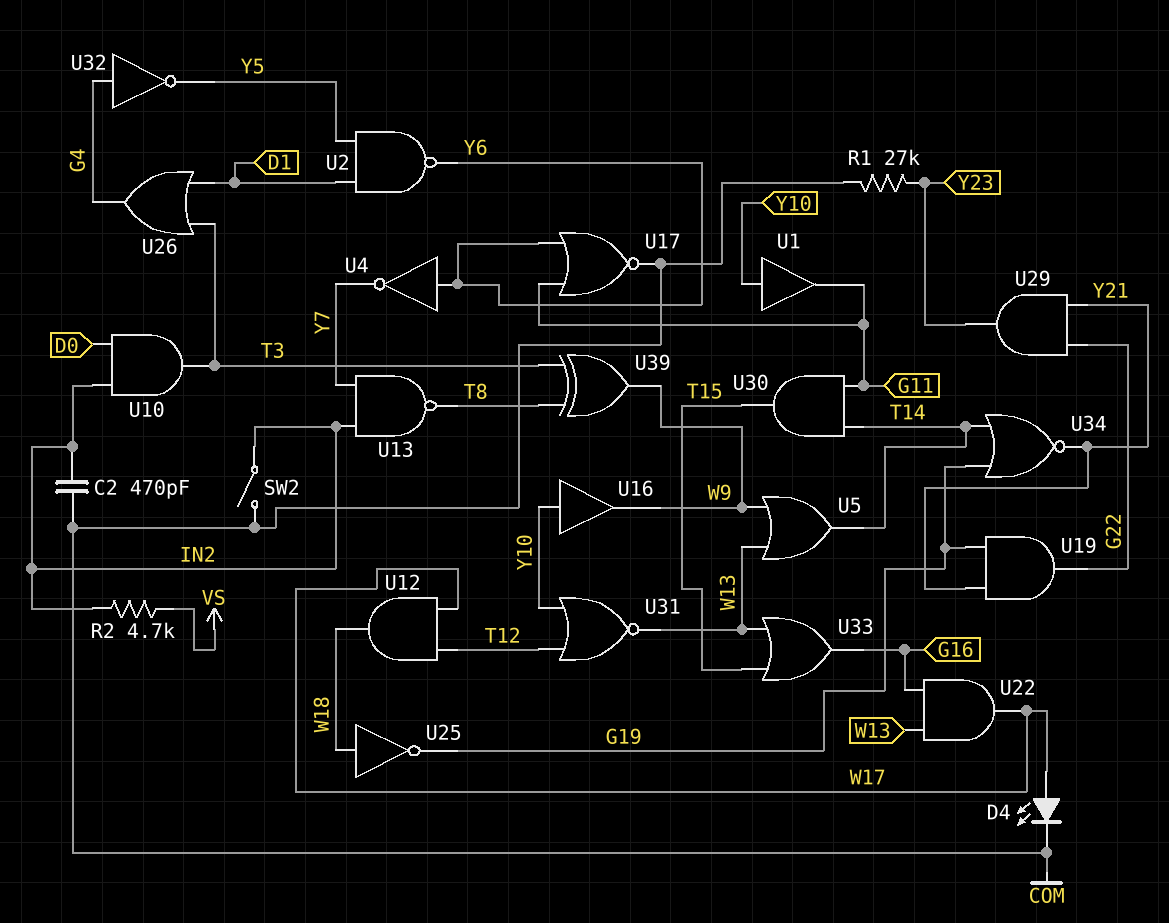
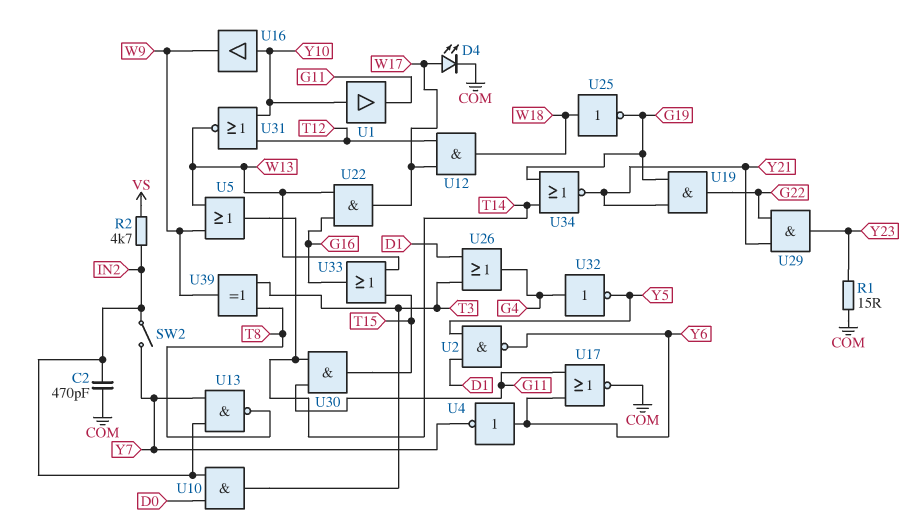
R1: 27k (COM, Y23) -> 15 (COM, Y23)
SW2: switch (COM, IN2) -> switch (IN2, Y7)

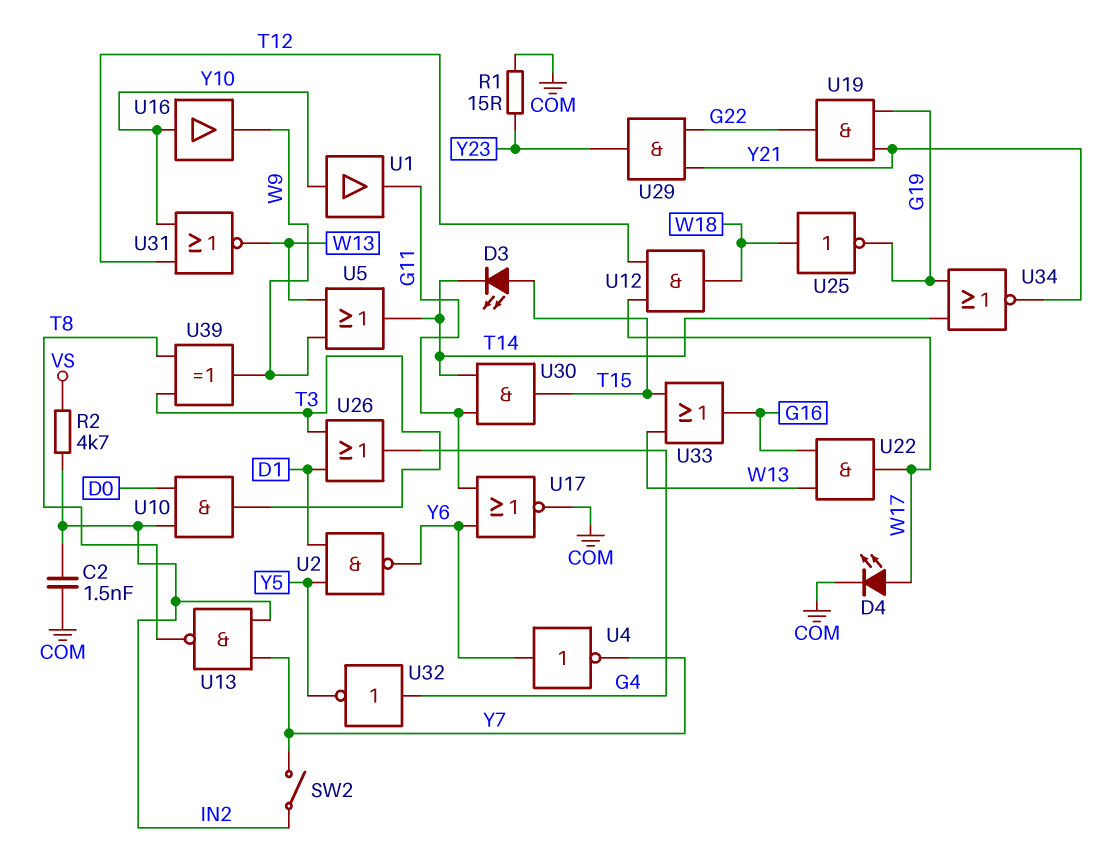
C2: 470pF (COM, IN2) -> 1.5nF (COM, IN2)
D3: none -> LED (A T15, K T14)

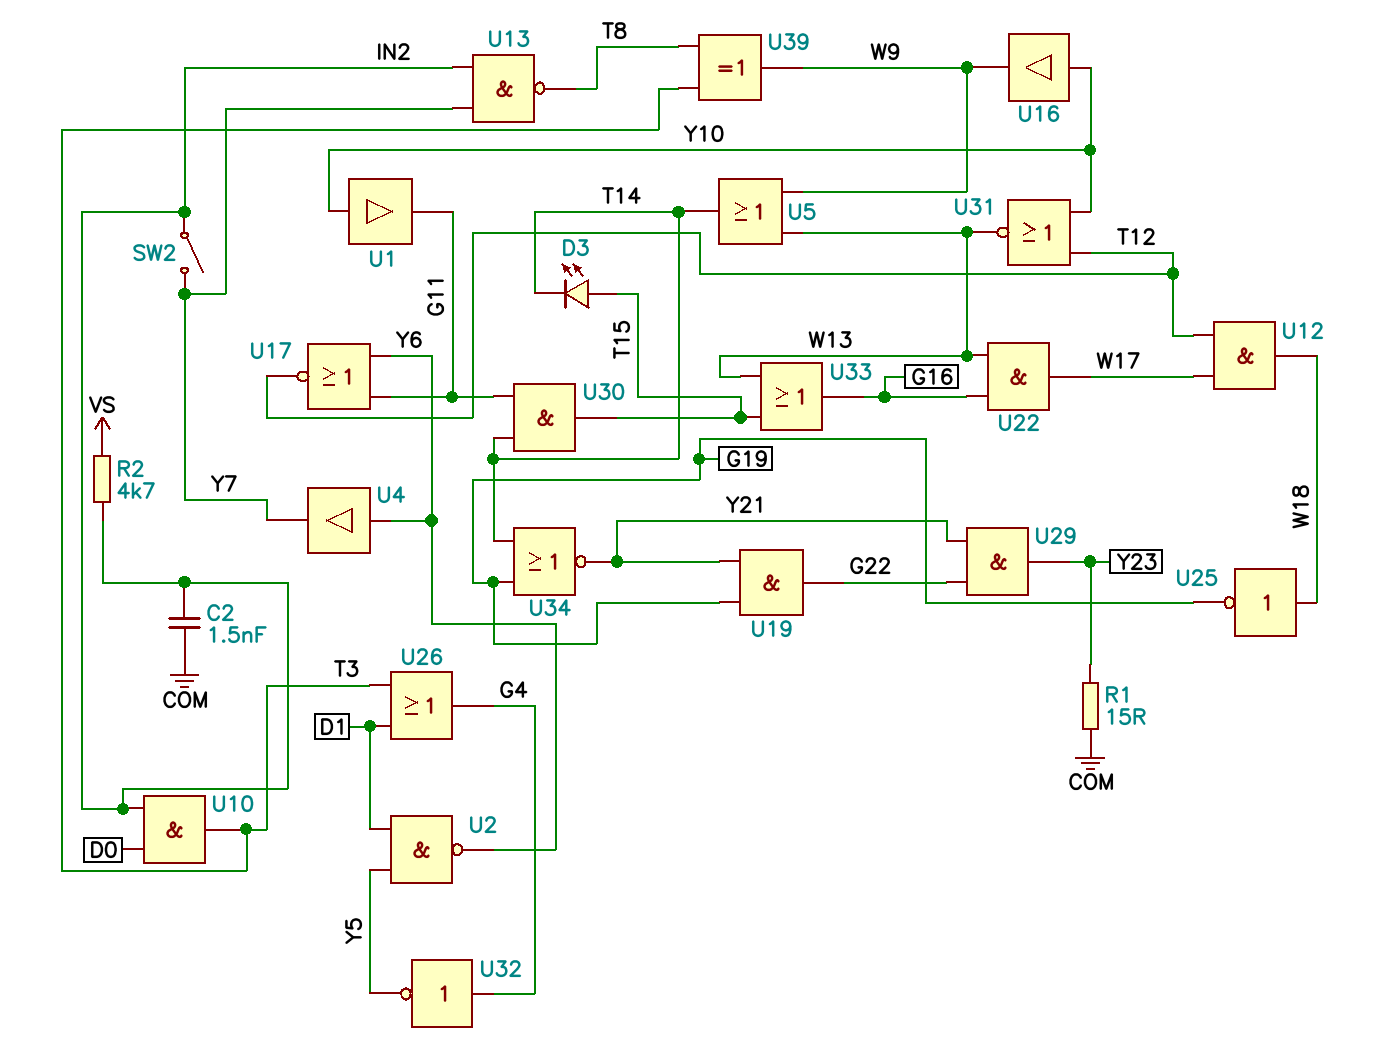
D4: LED (A W17, K COM) -> none
U4: NOT (in Y6, out Y7) -> buffer (in Y6, out Y7)
U17: NOR (in G11, in Y6, out COM) -> NOR (in G11, in Y6, out T12)

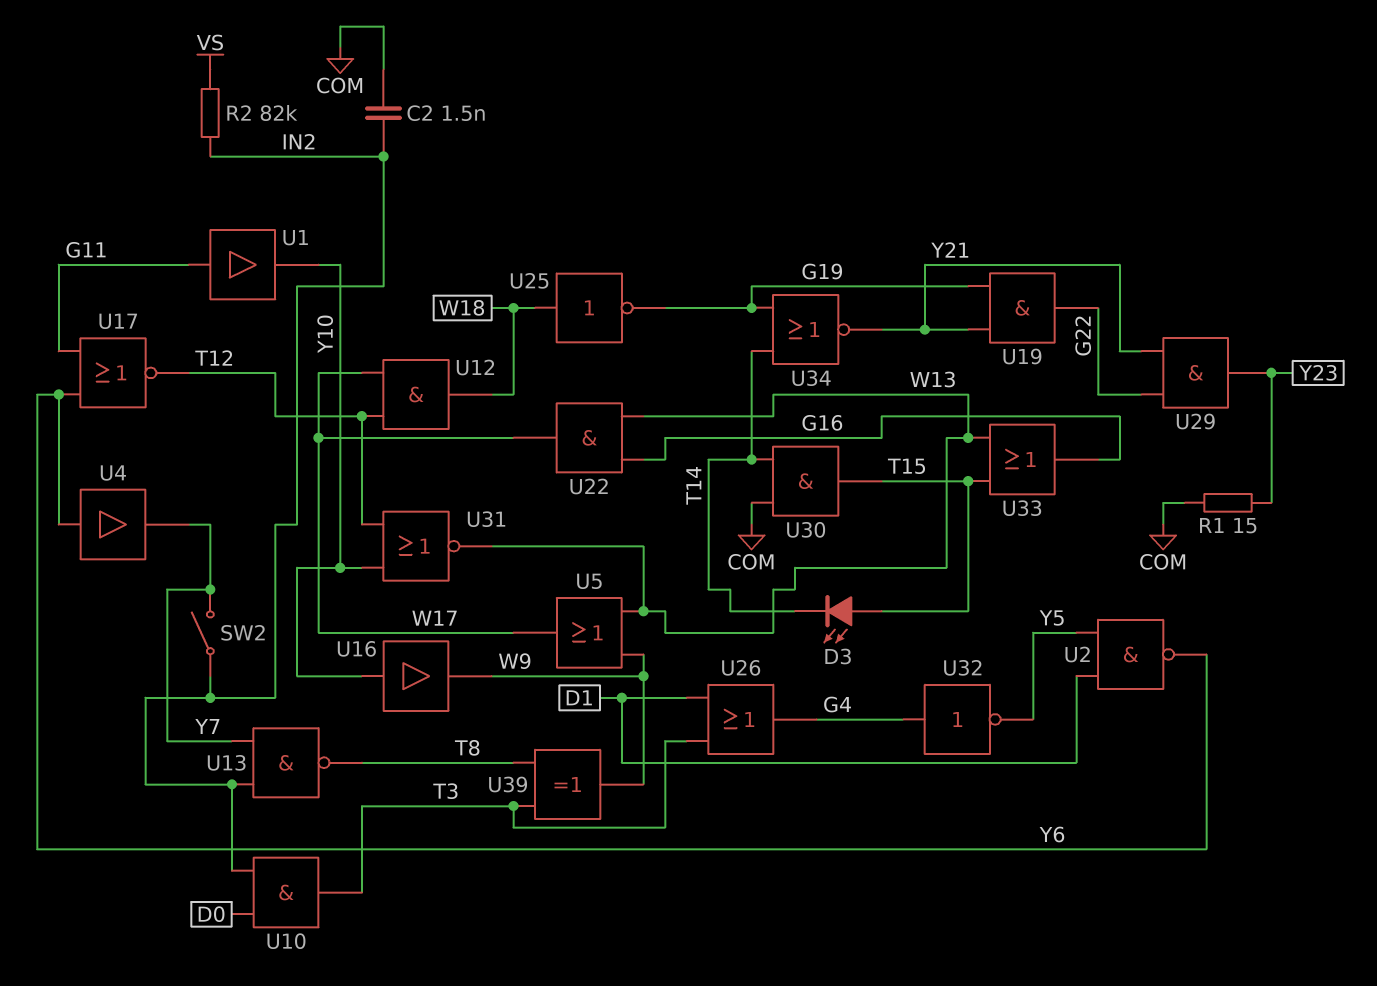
R2: 4.7k (IN2, VS) -> 82k (IN2, VS)
U1: buffer (in Y10, out G11) -> buffer (in G11, out Y10)
U5: OR (in W9, in W13, out T14) -> OR (in W9, in W13, out W17)
U30: AND (in G11, in T14, out T15) -> AND (in COM, in T14, out T15)

